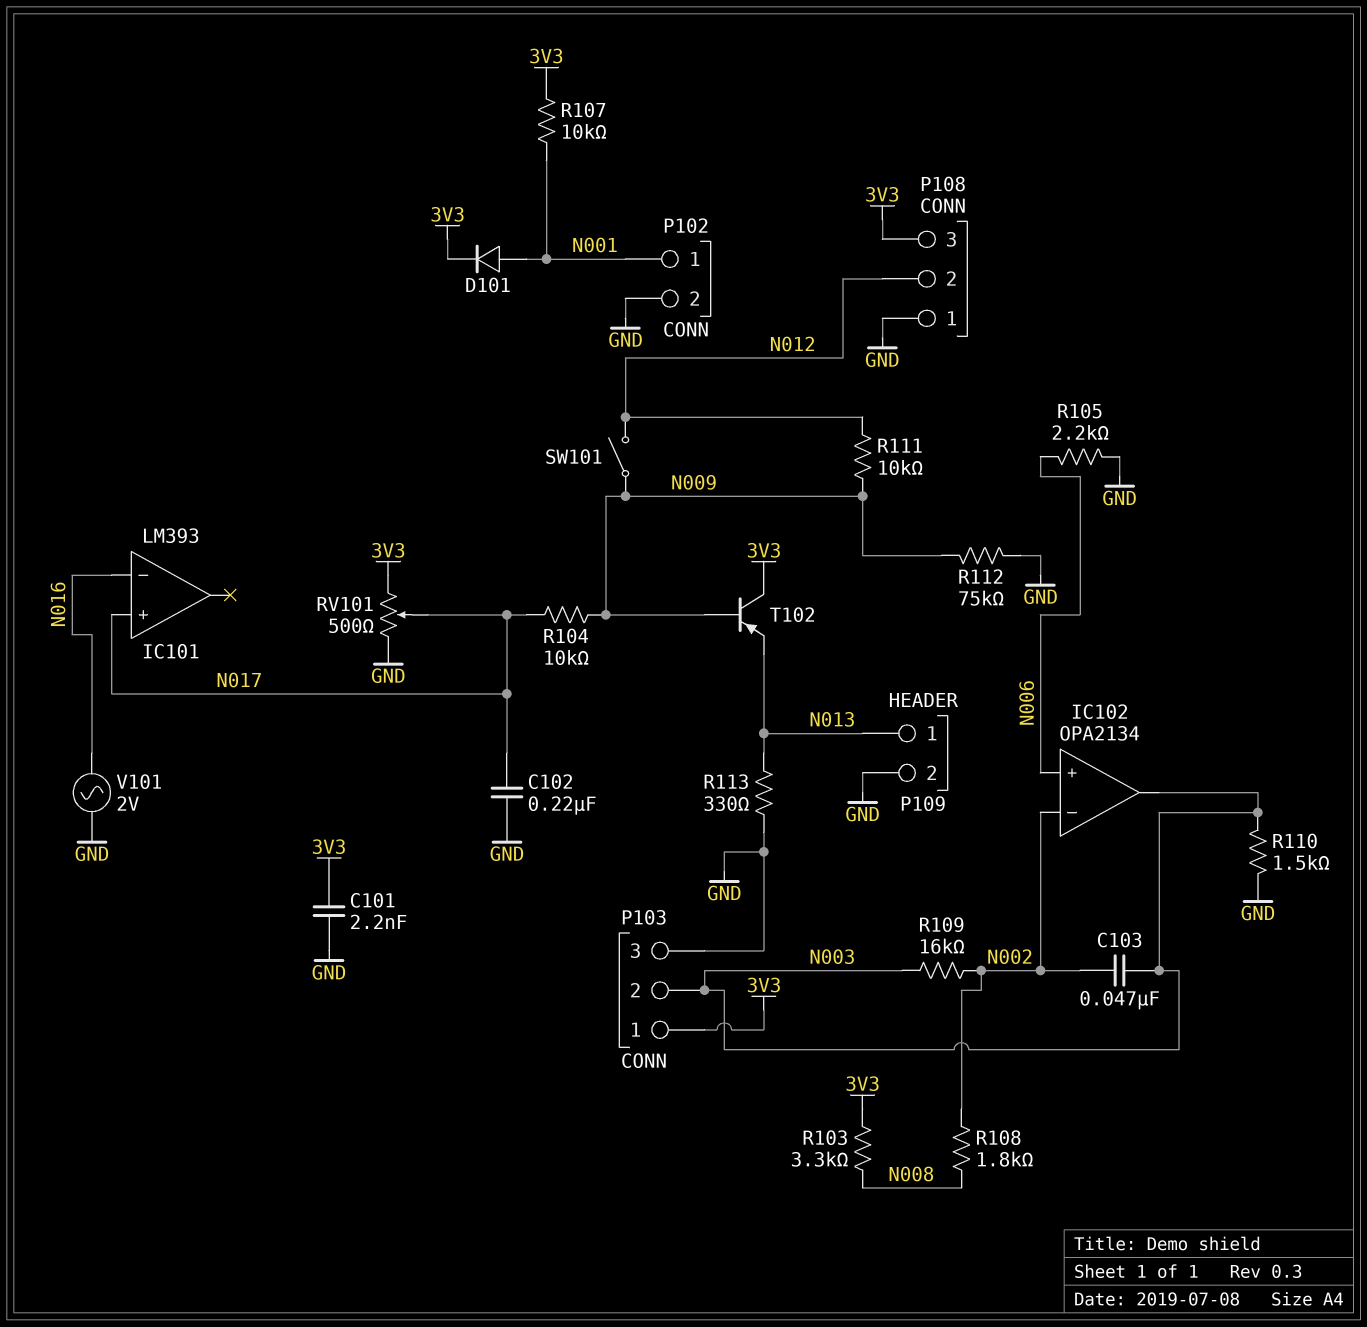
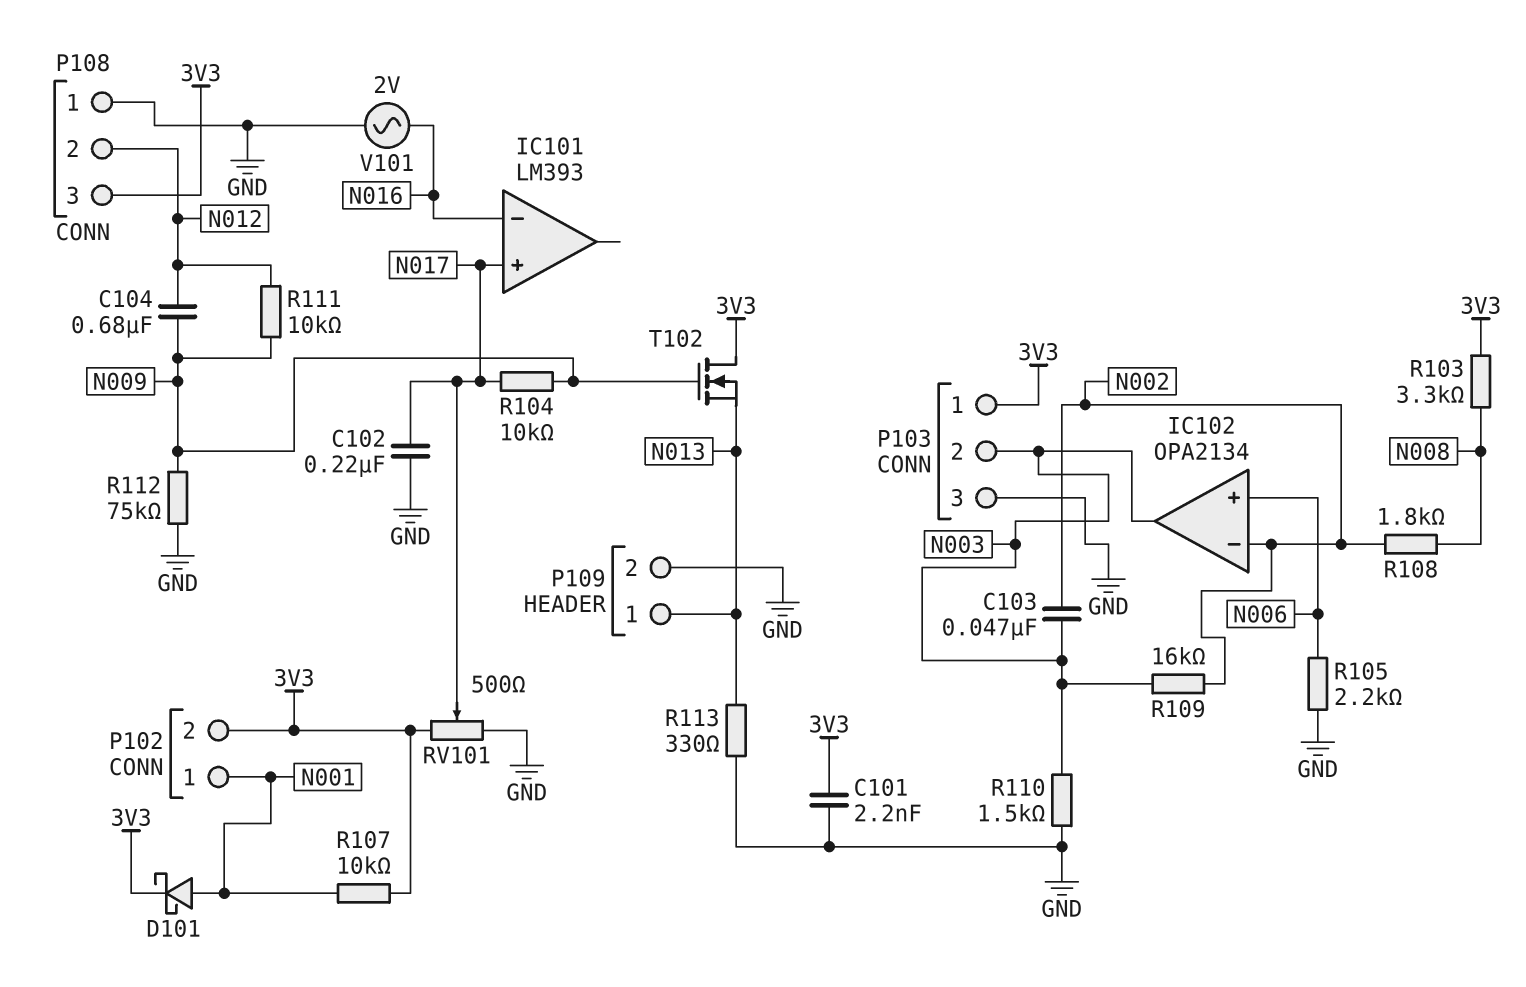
C104: none -> 680nF (N009, N012)
D101: diode (A N001, K 3V3) -> schottky (A N001, K 3V3)
P102 pin 2: GND -> 3V3
SW101: switch (N009, N012) -> none
T102: PNP (B N009, C 3V3, E N013) -> NMOS (G N009, D 3V3, S N013)

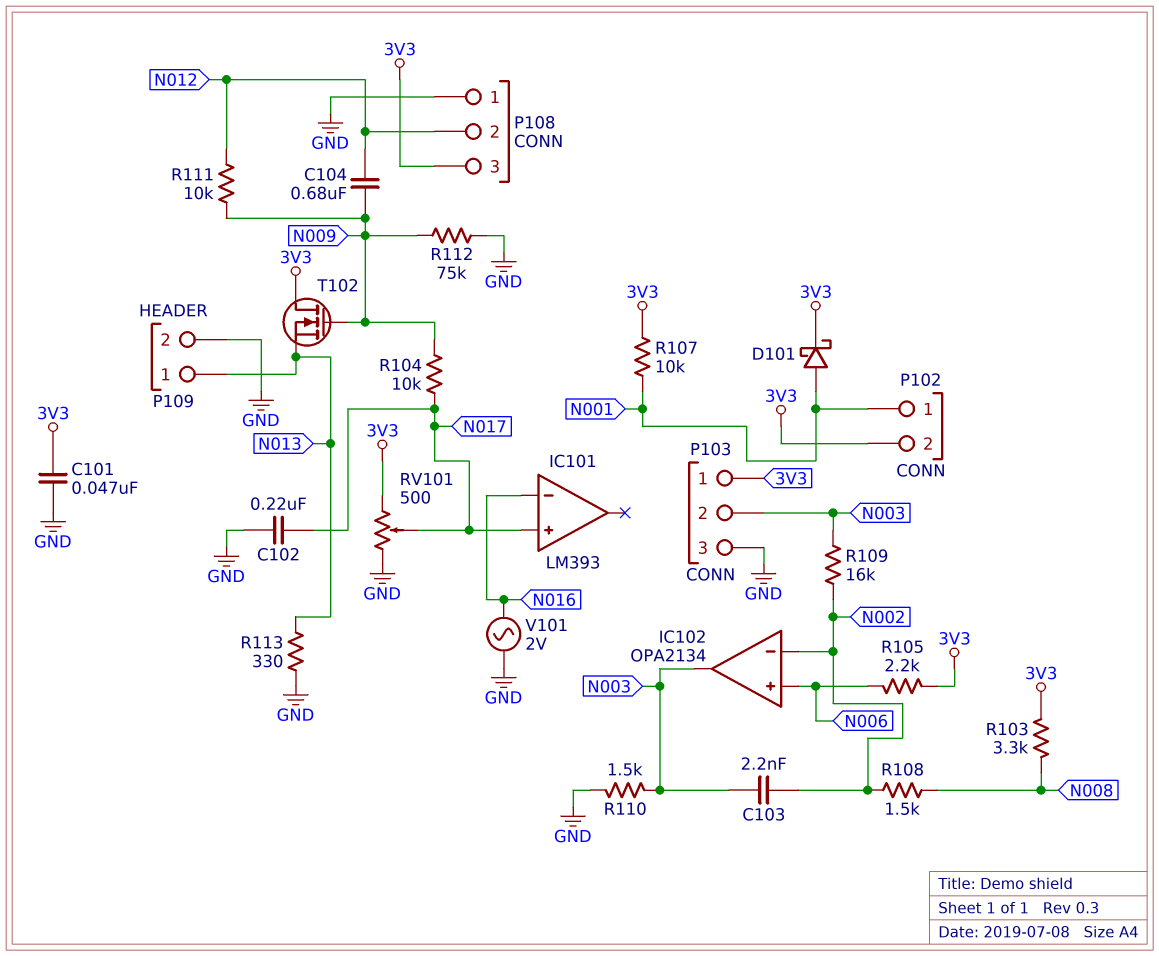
C101: 2.2nF (3V3, GND) -> 47nF (3V3, GND)
C103: 47nF (N002, N003) -> 2.2nF (N002, N003)
R105: 2.2k (GND, N006) -> 2.2k (3V3, N006)
R108: 1.8k (N002, N008) -> 1.5k (N002, N008)

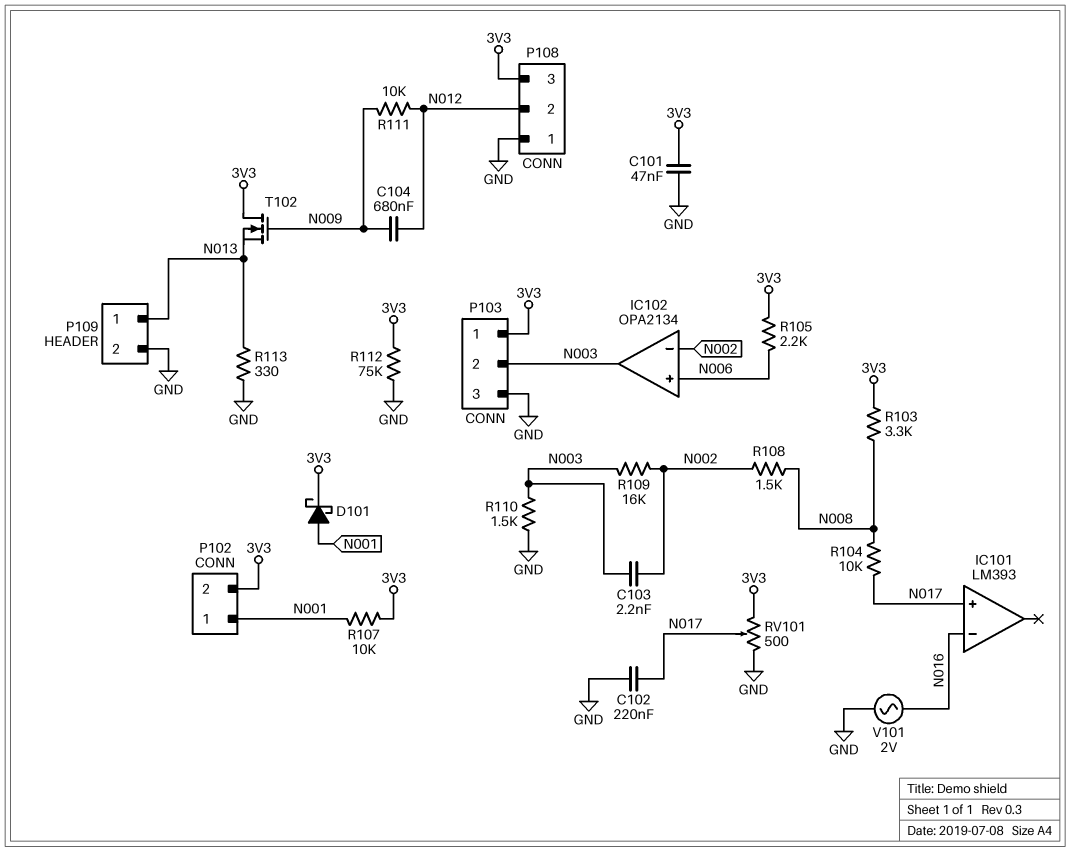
R104: 10k (N009, N017) -> 10k (N008, N017)
R112: 75k (GND, N009) -> 75k (3V3, GND)

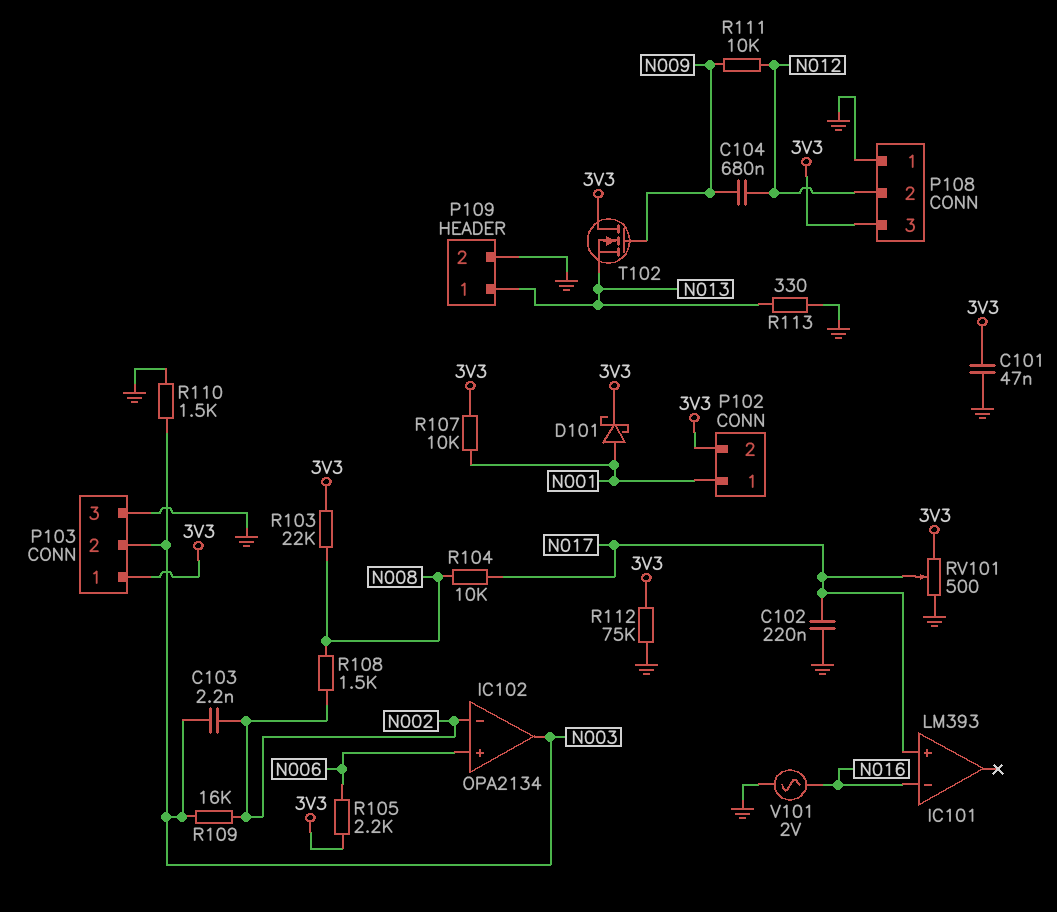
R103: 3.3k (3V3, N008) -> 22k (3V3, N008)

